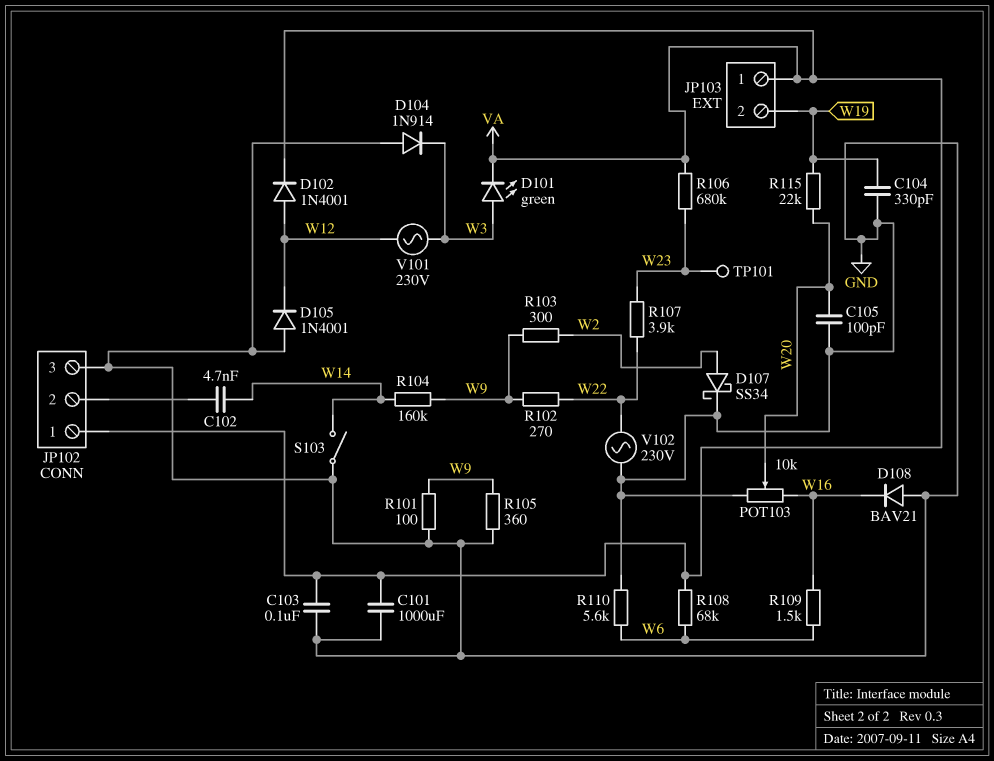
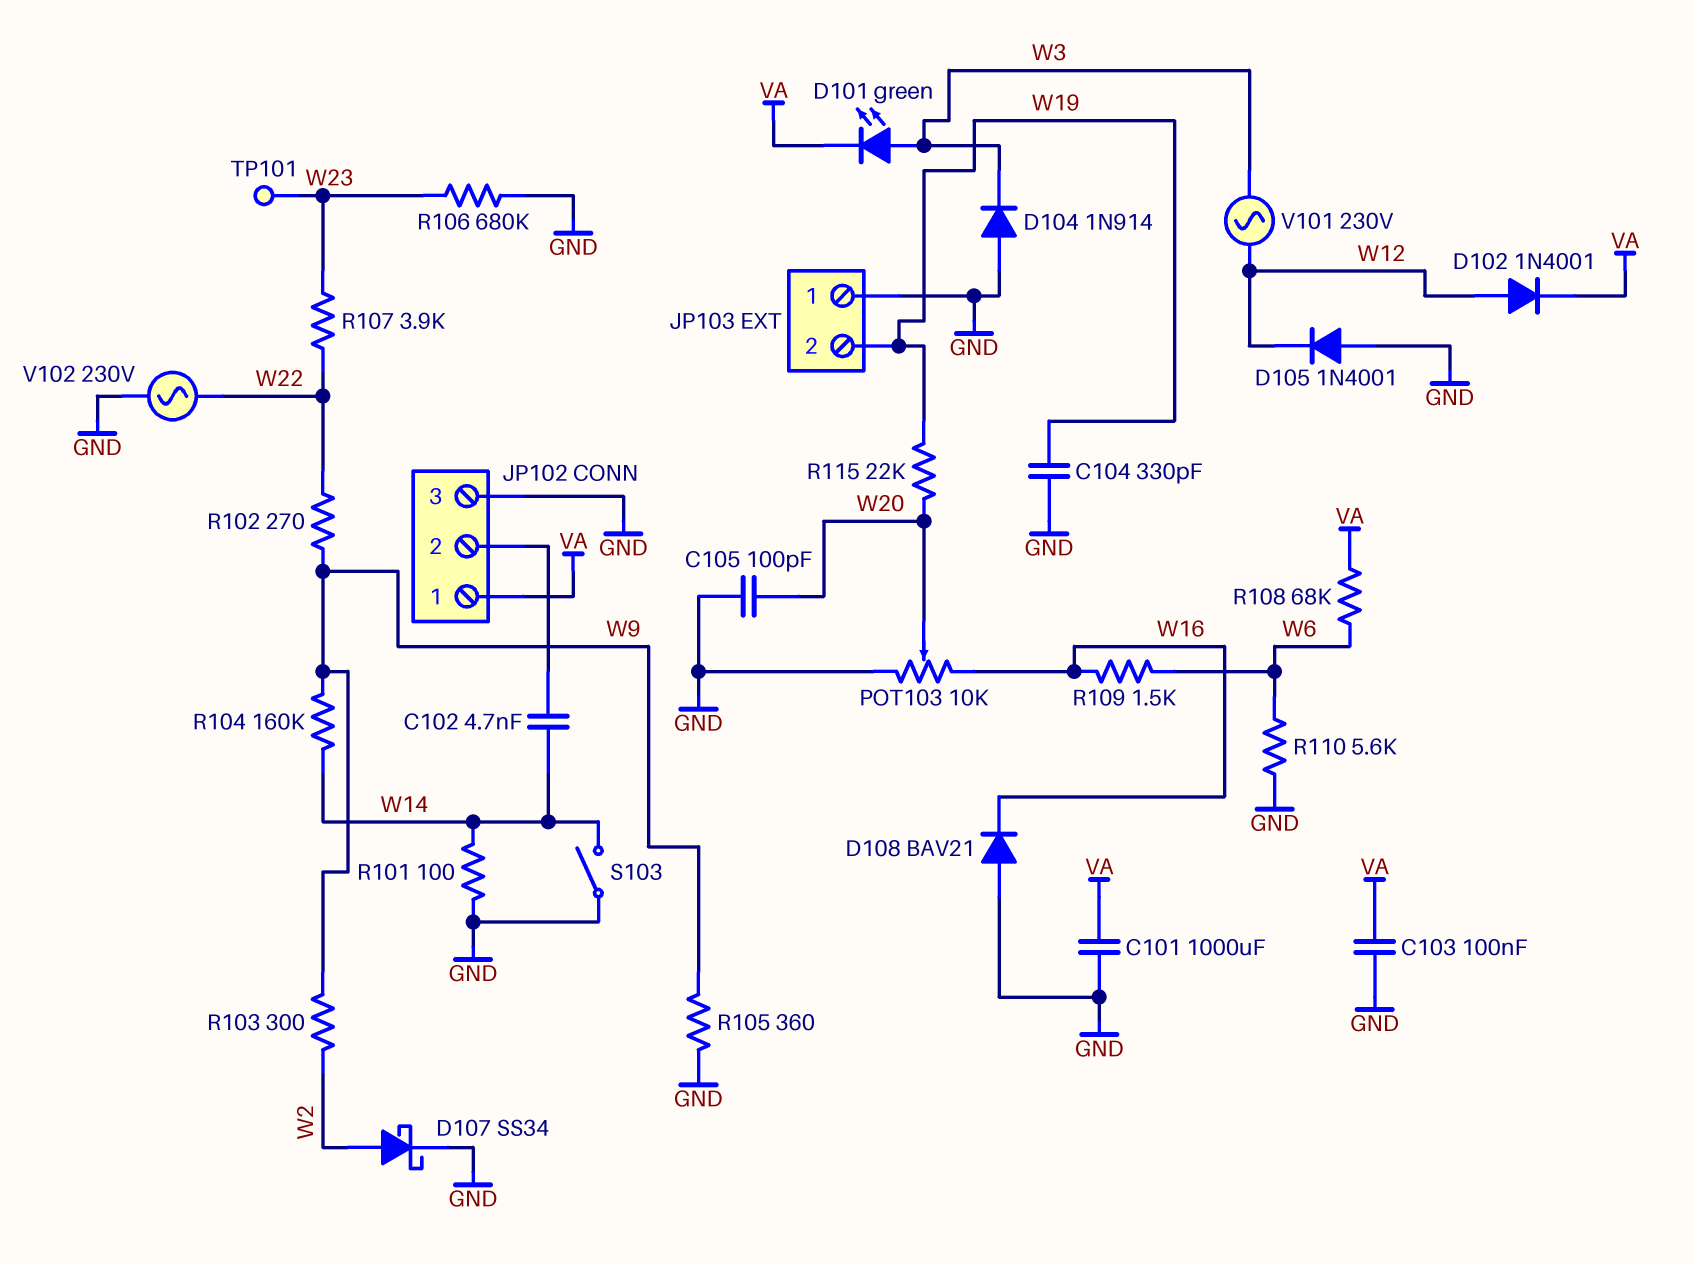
JP103 pin 1: VA -> GND
R101: 100 (GND, W9) -> 100 (GND, W14)
R106: 680k (VA, W23) -> 680k (GND, W23)

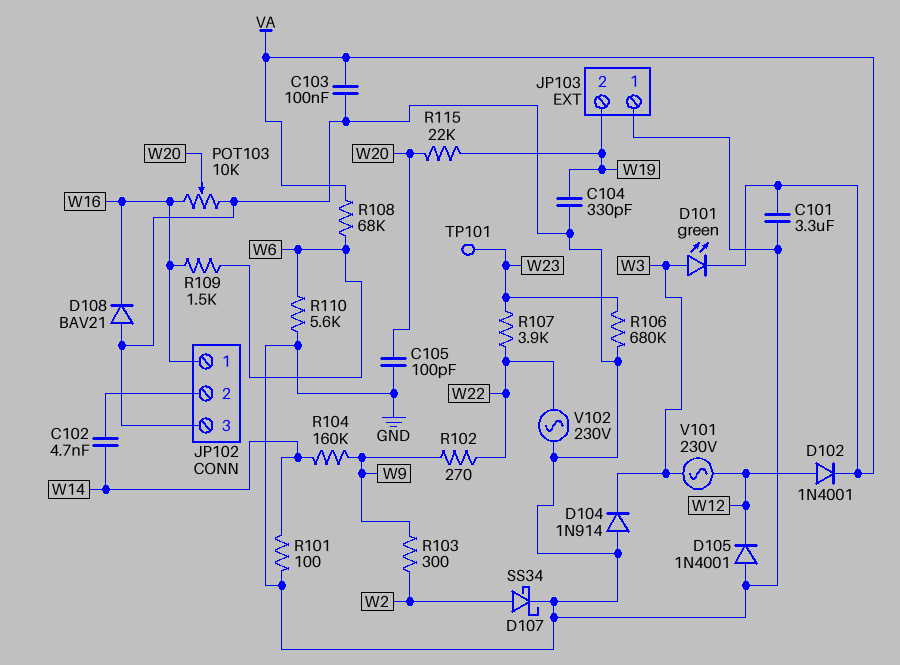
C101: 1000uF (GND, VA) -> 3.3uF (GND, VA)
JP102 pin 1: VA -> W16
R105: 360 (GND, W9) -> none
S103: switch (GND, W14) -> none

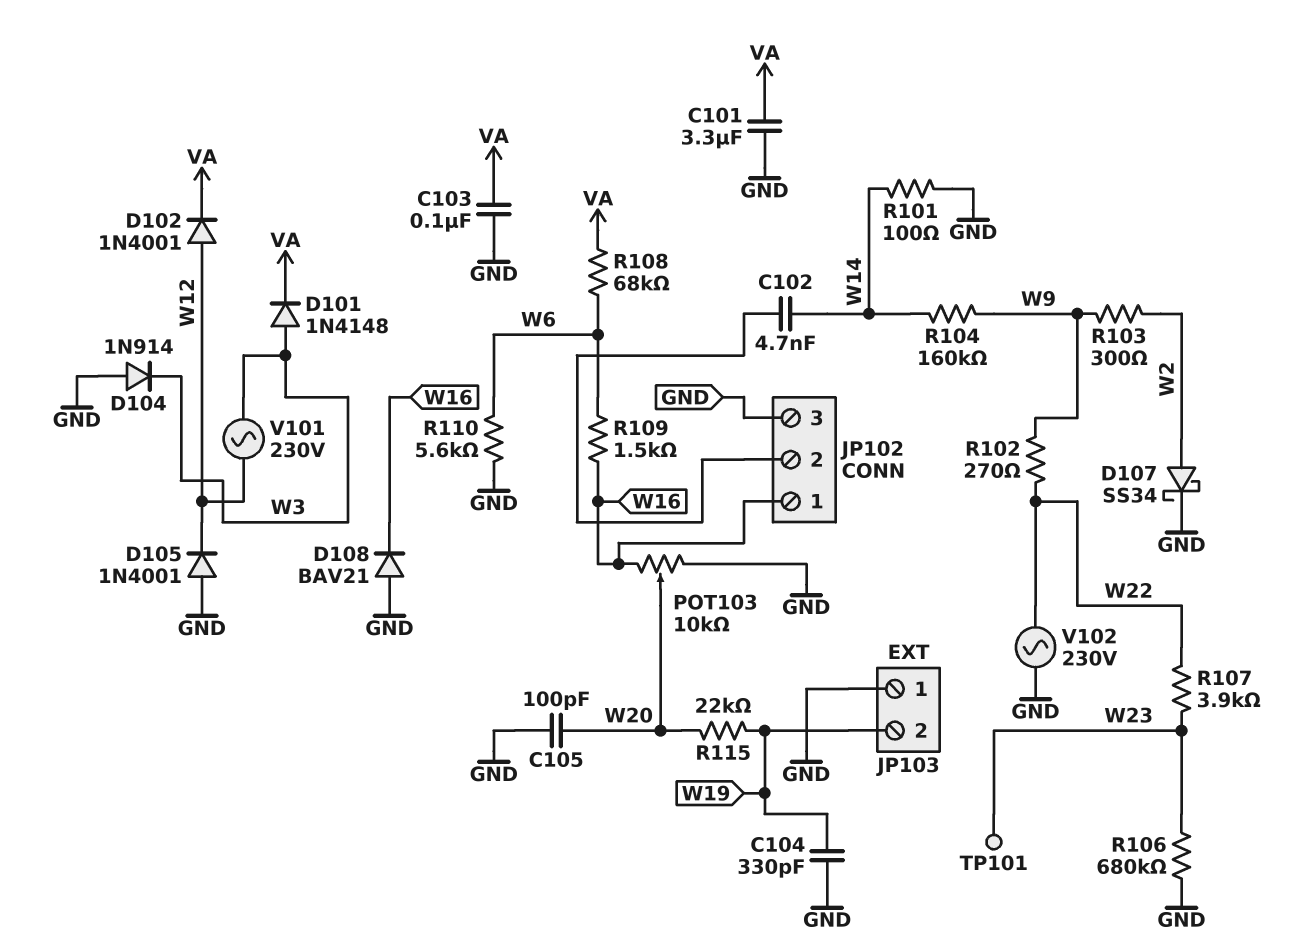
D101: LED green (A W3, K VA) -> diode 1N4148 (A W3, K VA)

